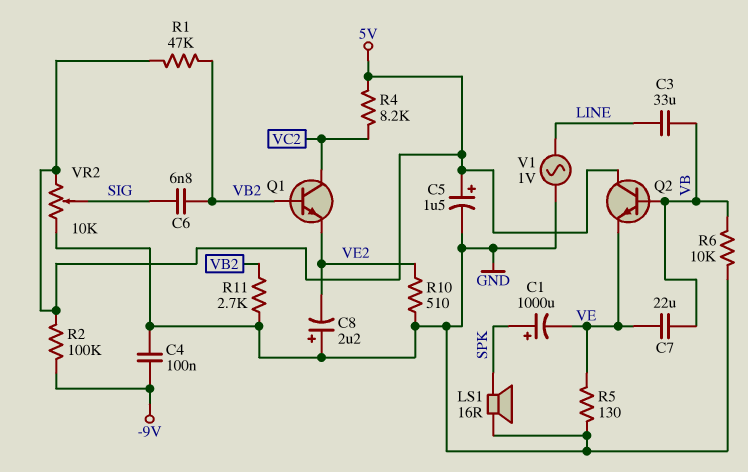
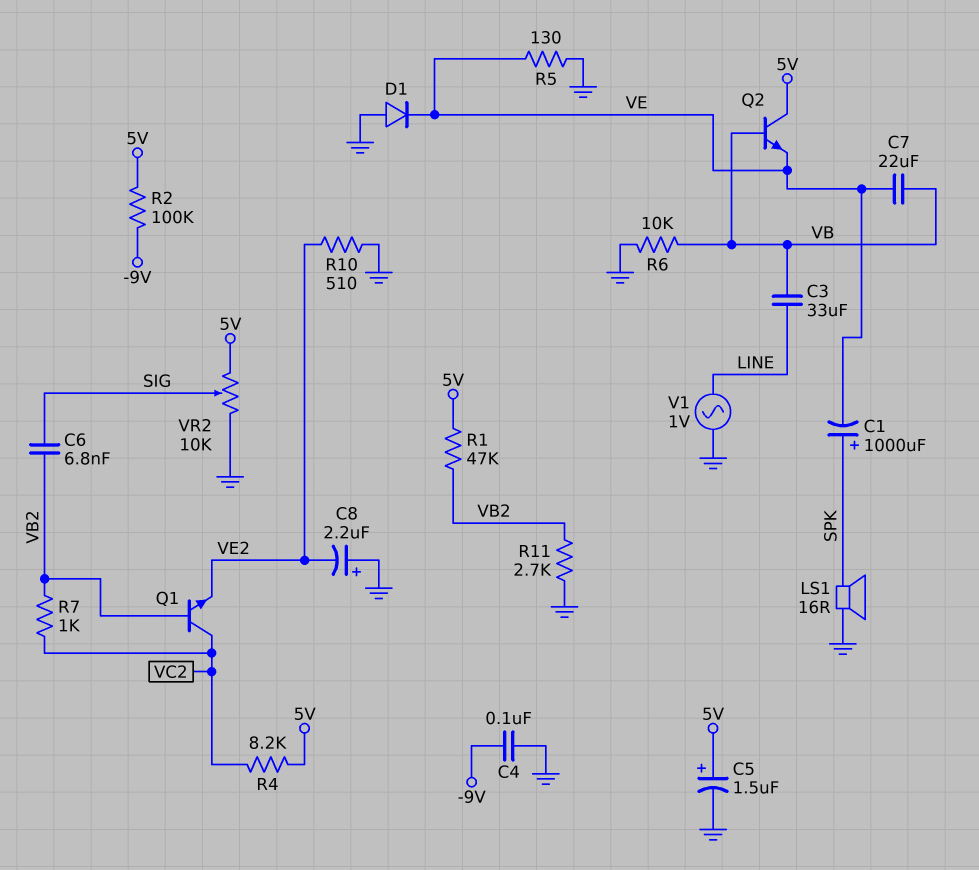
D1: none -> diode (A GND, K VE)
R7: none -> 1k (VB2, VC2)

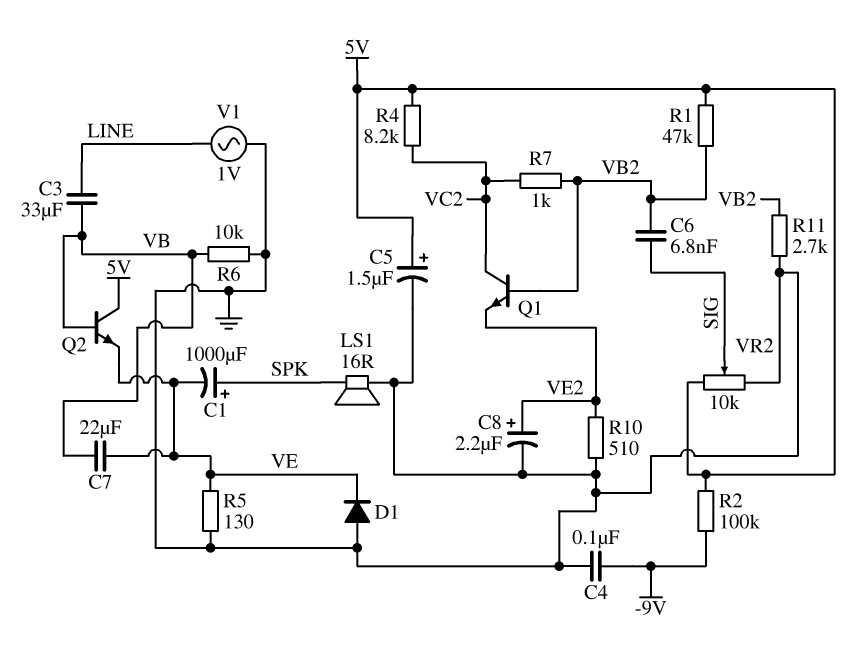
C8: 2.2uF (plus GND, minus VE2) -> 2.2uF (plus VE2, minus GND)

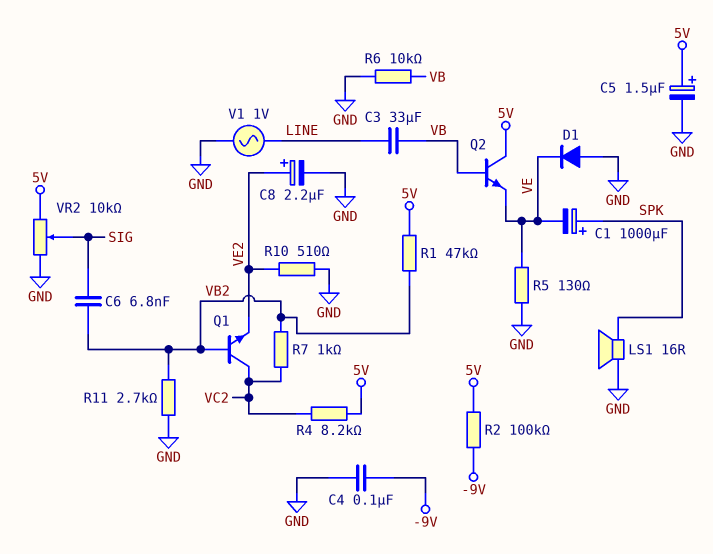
C7: 22uF (VB, VE) -> none

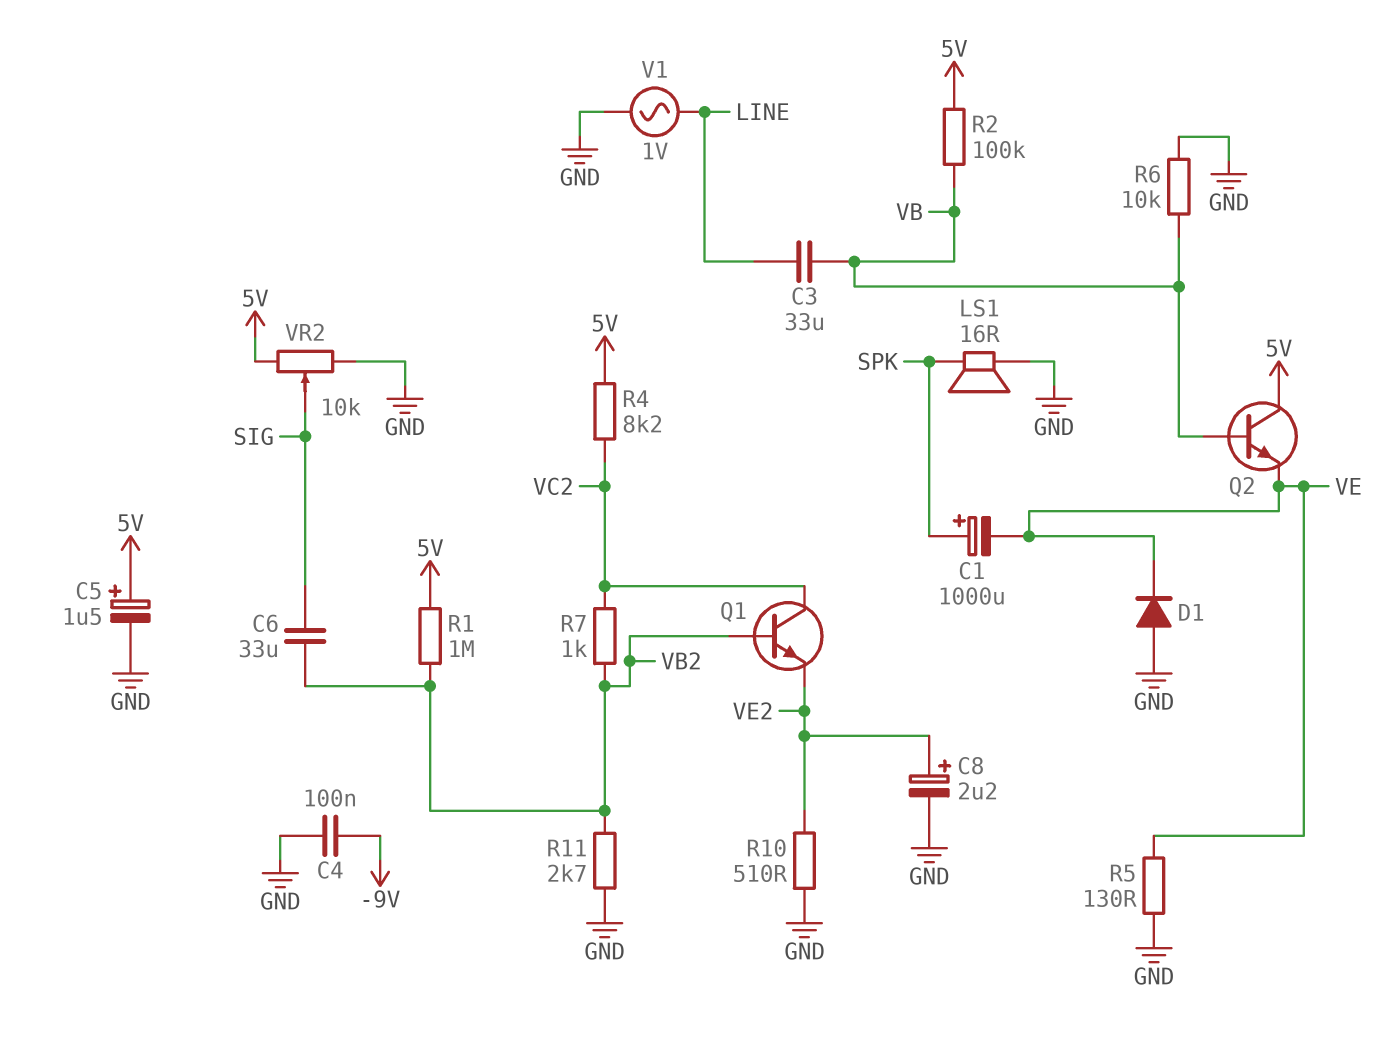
C6: 6.8nF (SIG, VB2) -> 33uF (SIG, VB2)
R1: 47k (5V, VB2) -> 1M (5V, VB2)
R2: 100k (-9V, 5V) -> 100k (5V, VB)

